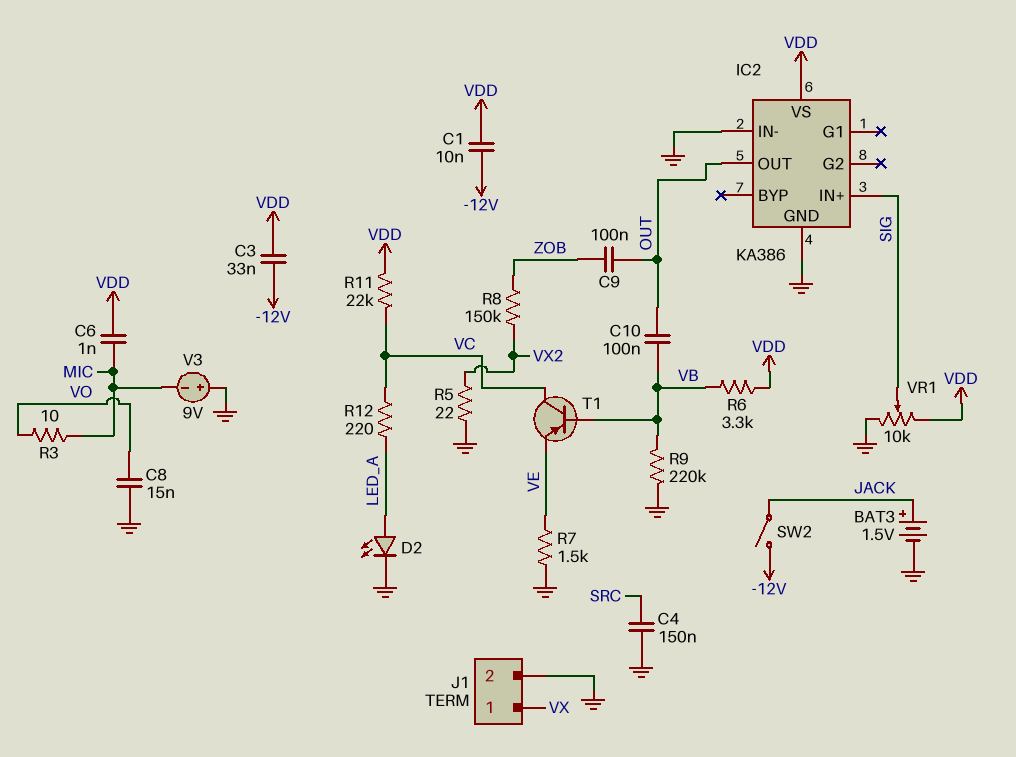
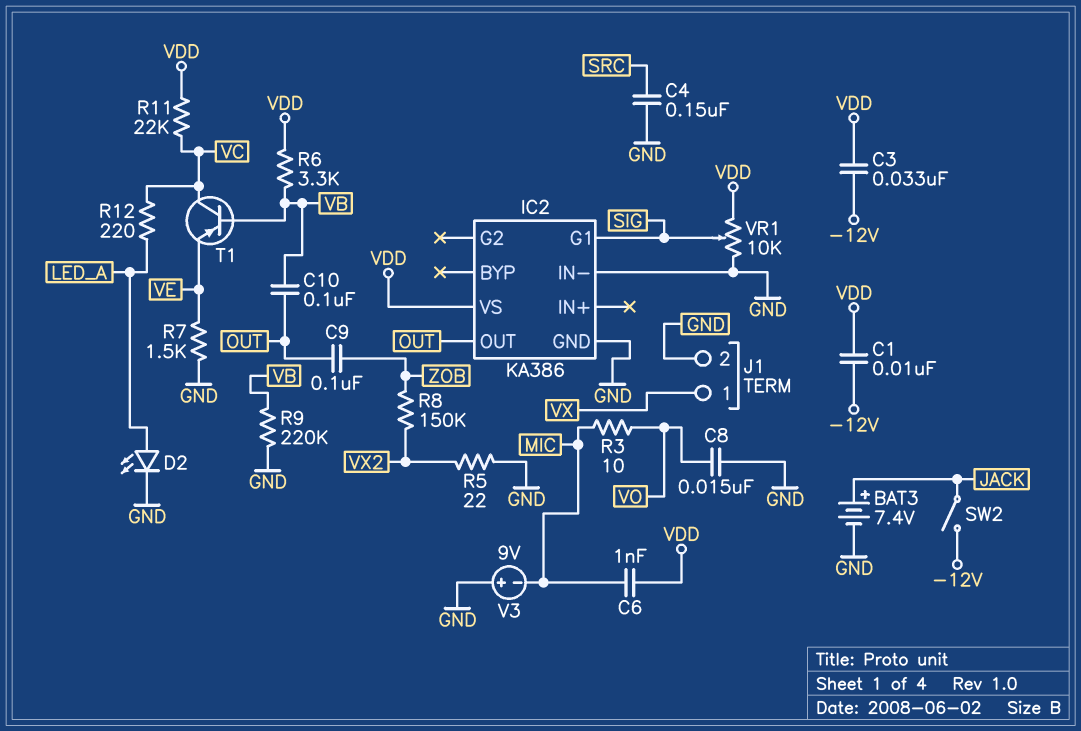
BAT3: 1.5V (plus JACK, minus GND) -> 7.4V (plus JACK, minus GND)
IC2 pin G1: none -> SIG
IC2 pin IN+: SIG -> none

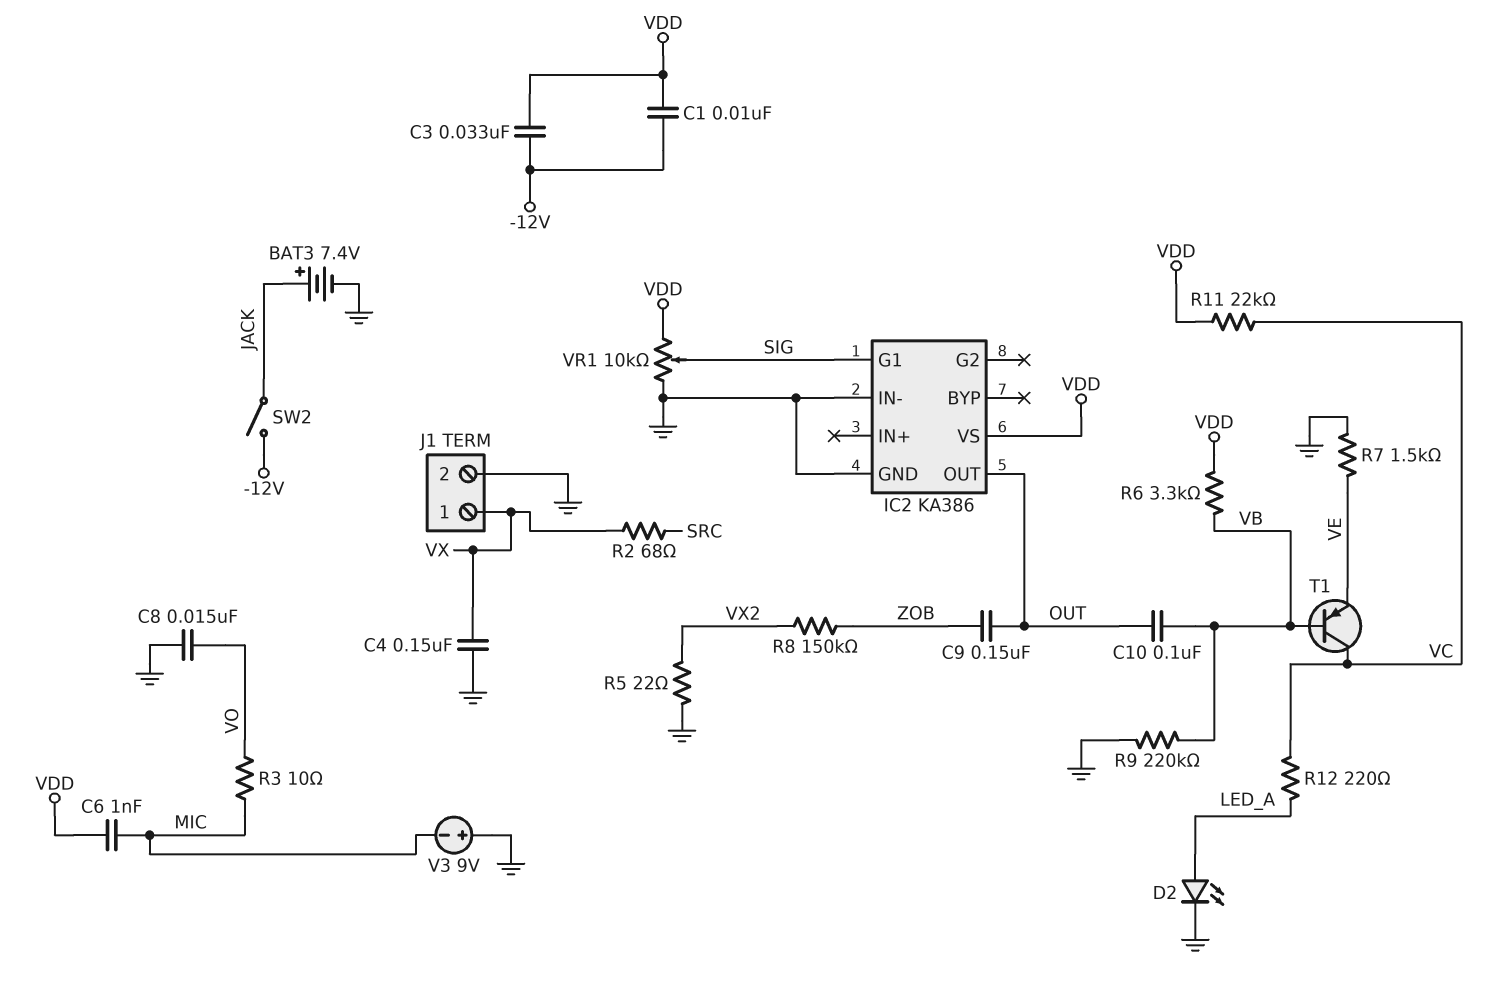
C4: 150nF (GND, SRC) -> 150nF (GND, VX)
C9: 100nF (OUT, ZOB) -> 150nF (OUT, ZOB)
R2: none -> 68 (SRC, VX)

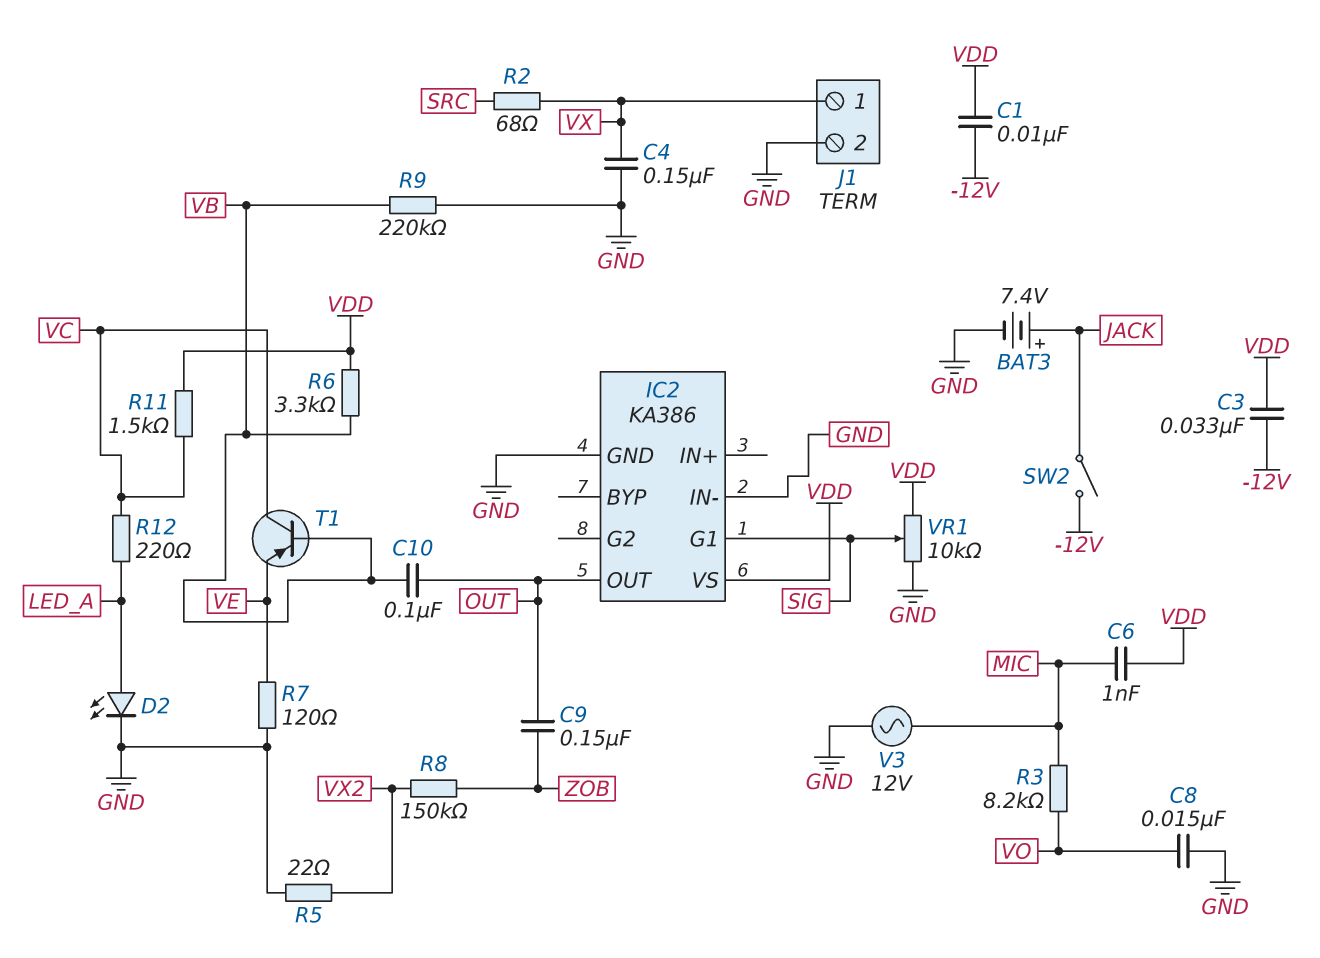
R3: 10 (MIC, VO) -> 8.2k (MIC, VO)
R7: 1.5k (GND, VE) -> 120 (GND, VE)
R11: 22k (VC, VDD) -> 1.5k (VC, VDD)
V3: 9V (plus GND, minus MIC) -> AC 12V (GND, MIC)

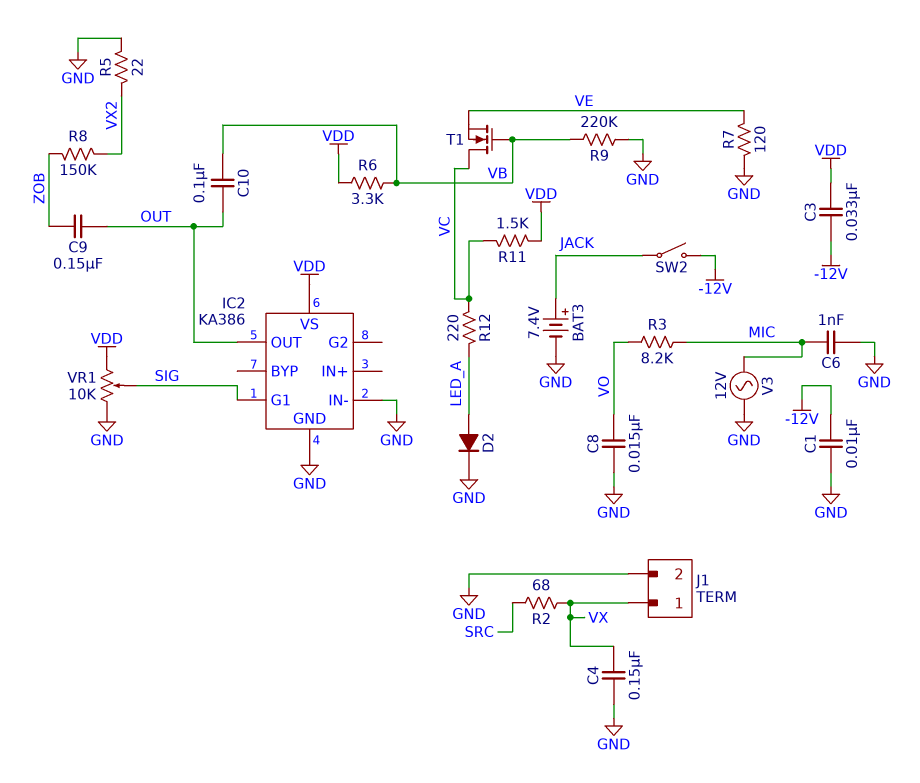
C1: 10nF (-12V, VDD) -> 10nF (-12V, GND)
C6: 1nF (MIC, VDD) -> 1nF (GND, MIC)
D2: LED (A LED_A, K GND) -> diode (A LED_A, K GND)
T1: PNP (B VB, C VC, E VE) -> NMOS (G VB, D VC, S VE)

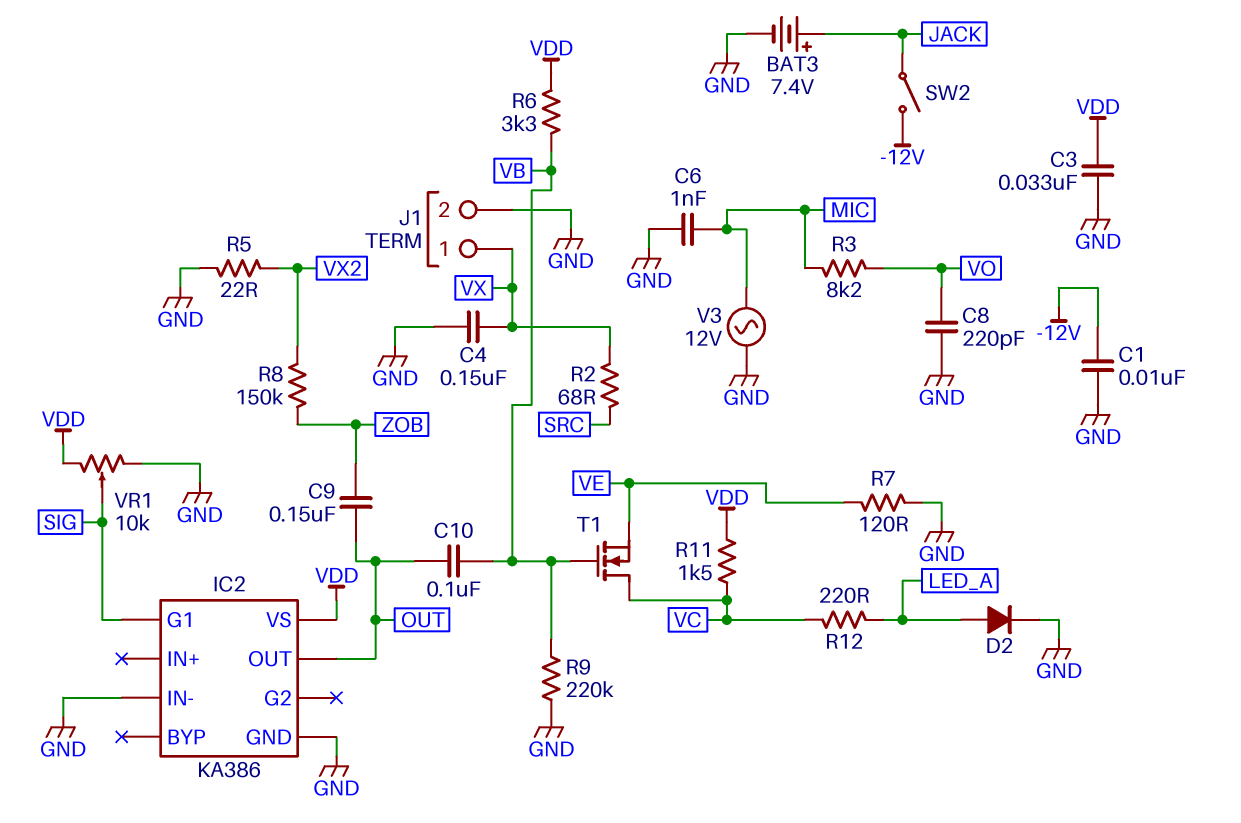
C3: 33nF (-12V, VDD) -> 33nF (GND, VDD)
C8: 15nF (GND, VO) -> 220pF (GND, VO)

